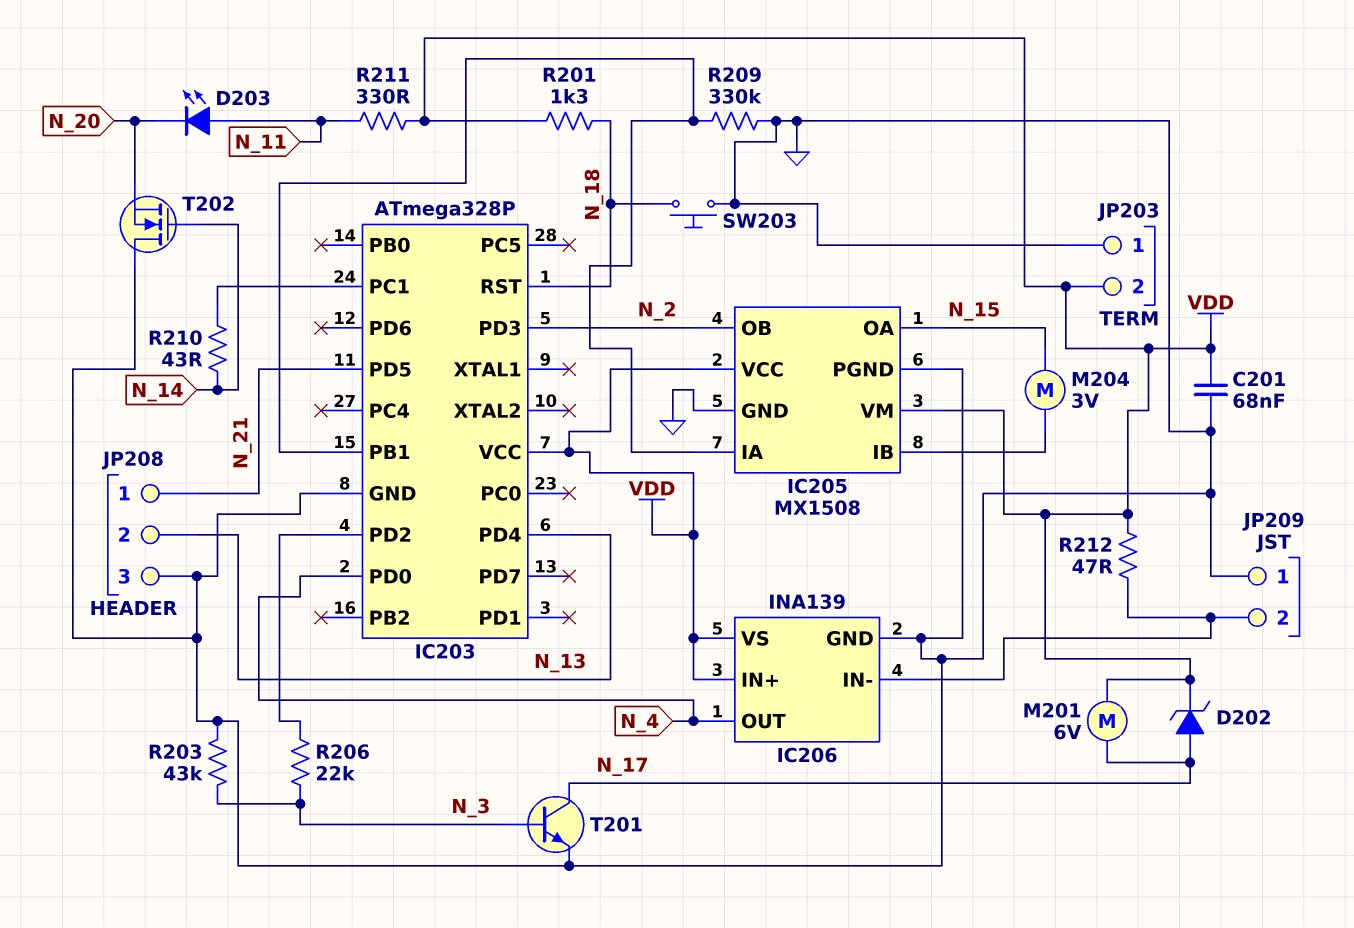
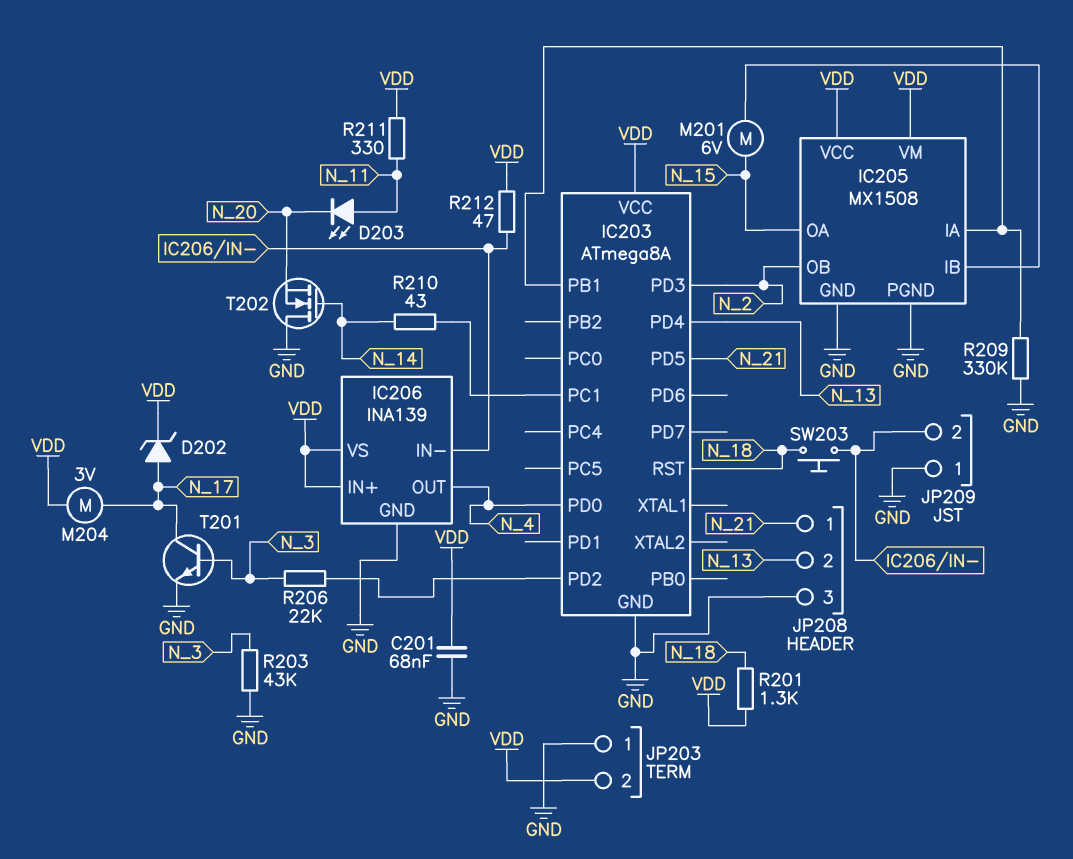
IC203: ATmega328P -> ATmega8A
M201: motor 6V (N_17, VDD) -> motor 6V (IC205/IB, N_15)
M204: motor 3V (IC205/IB, N_15) -> motor 3V (N_17, VDD)
SW203: button (GND, N_18) -> button (IC206/IN-, N_18)

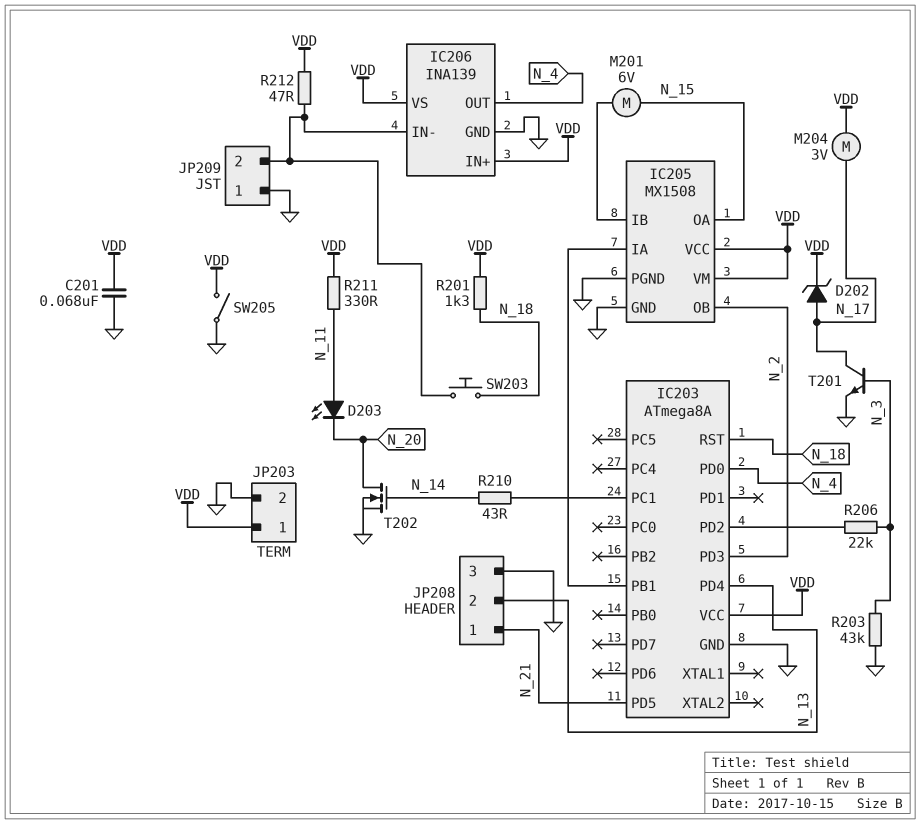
JP203 pin 1: GND -> VDD
JP203 pin 2: VDD -> GND
R209: 330k (GND, IC203/PB1) -> none
SW205: none -> switch (GND, VDD)
T202: NMOS (G N_14, D GND, S N_20) -> NMOS (G N_14, D N_20, S GND)

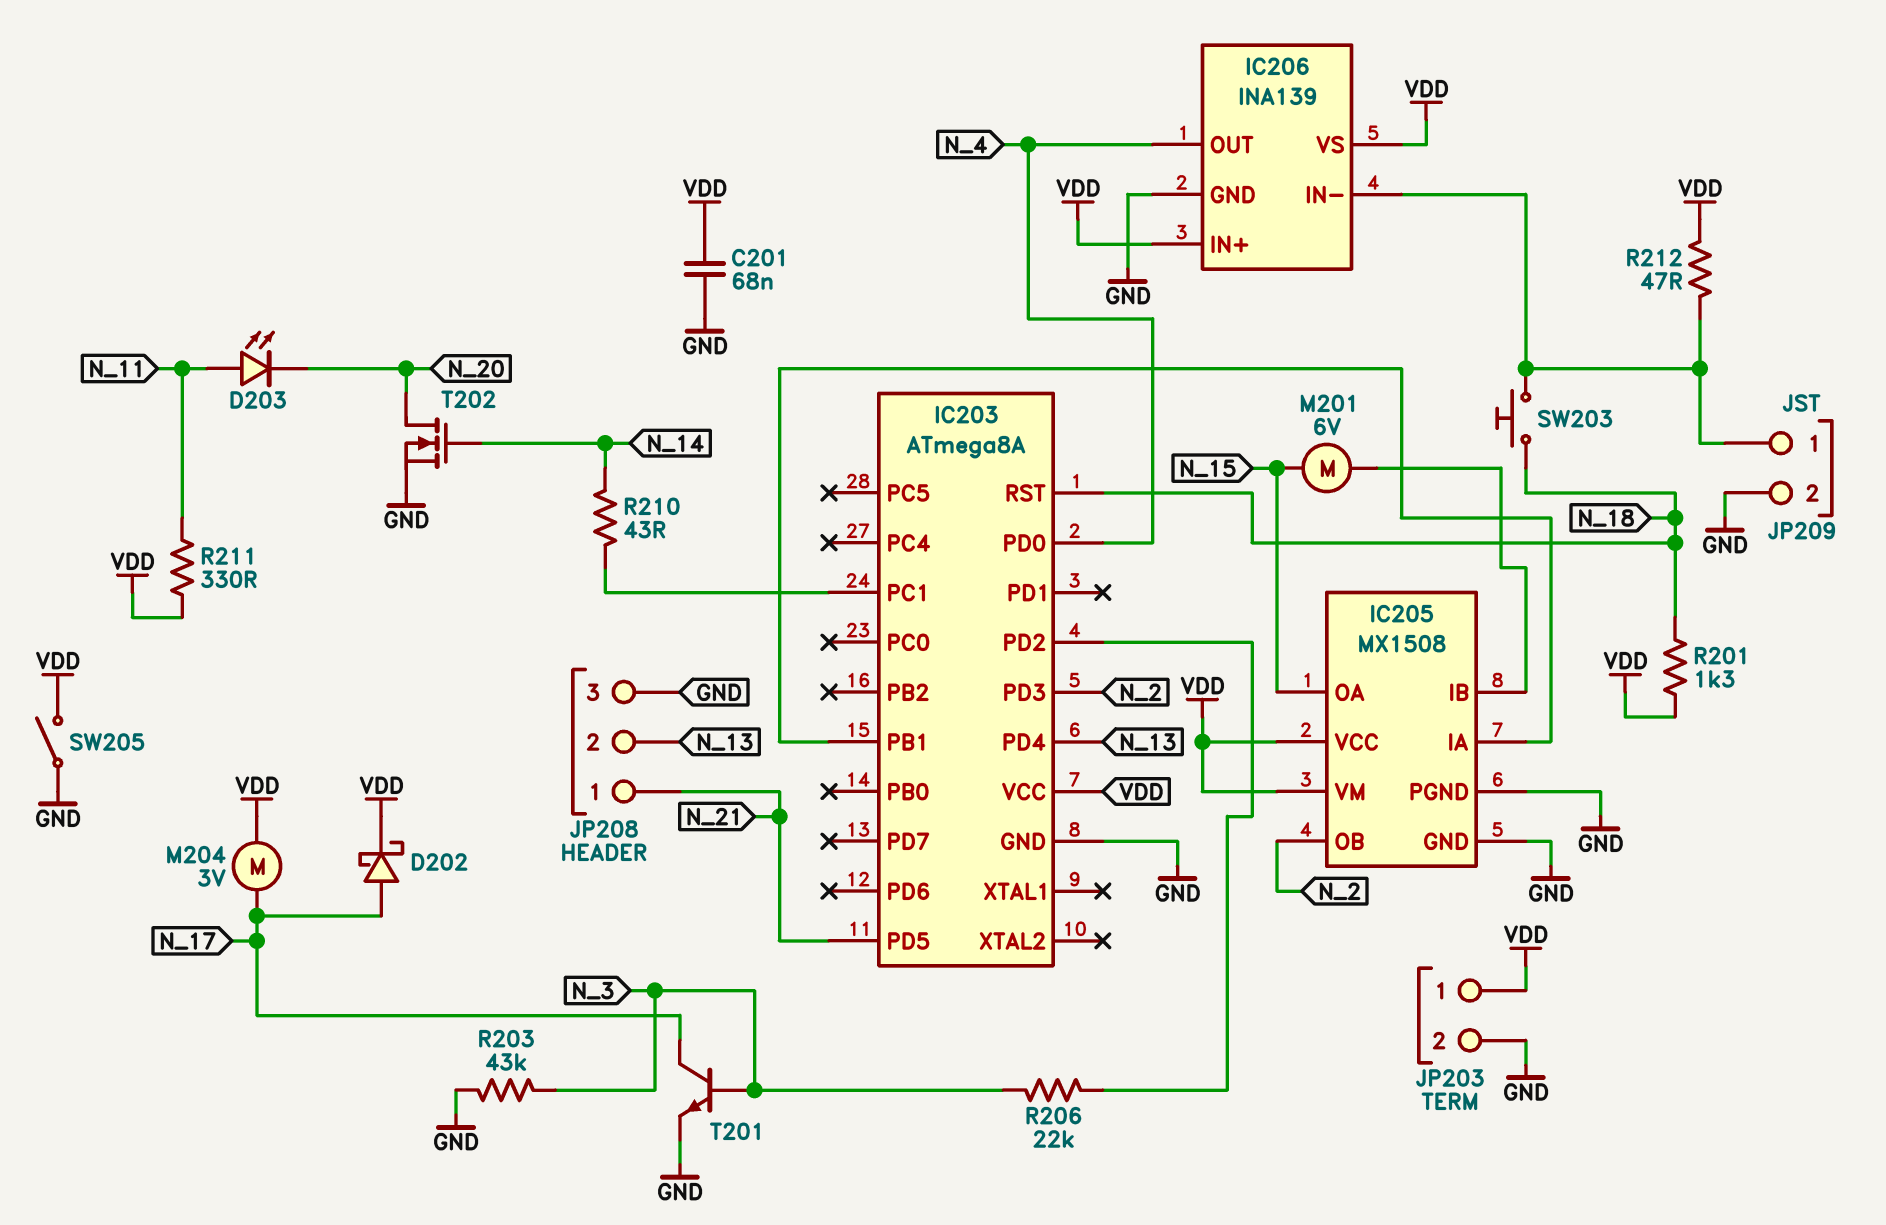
D202: zener (A N_17, K VDD) -> schottky (A N_17, K VDD)
JP209 pin 1: GND -> IC206/IN-
JP209 pin 2: IC206/IN- -> GND

